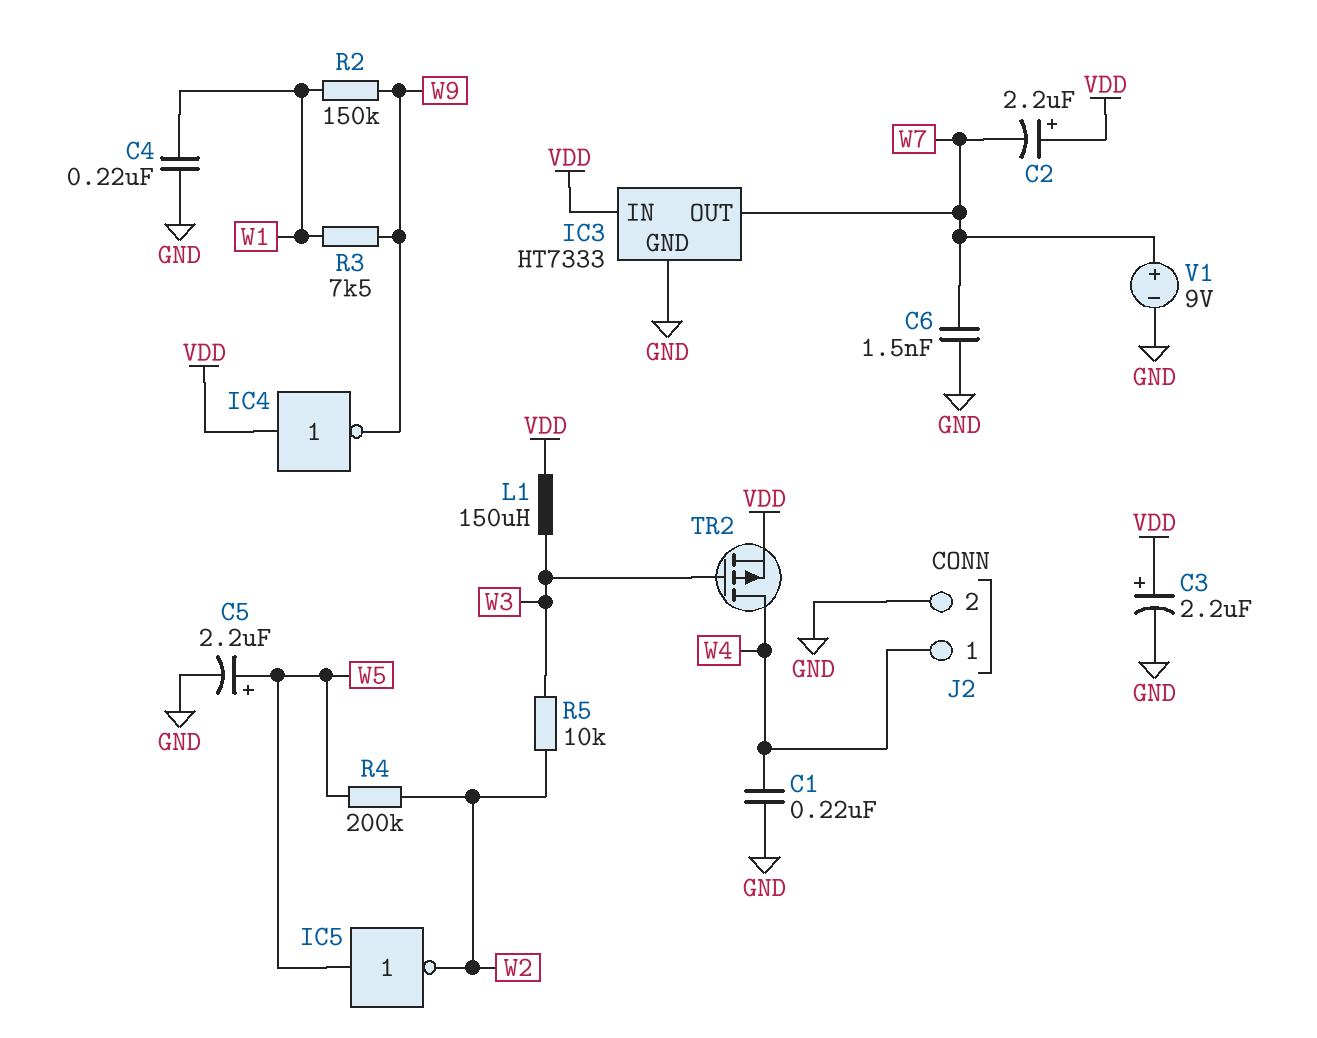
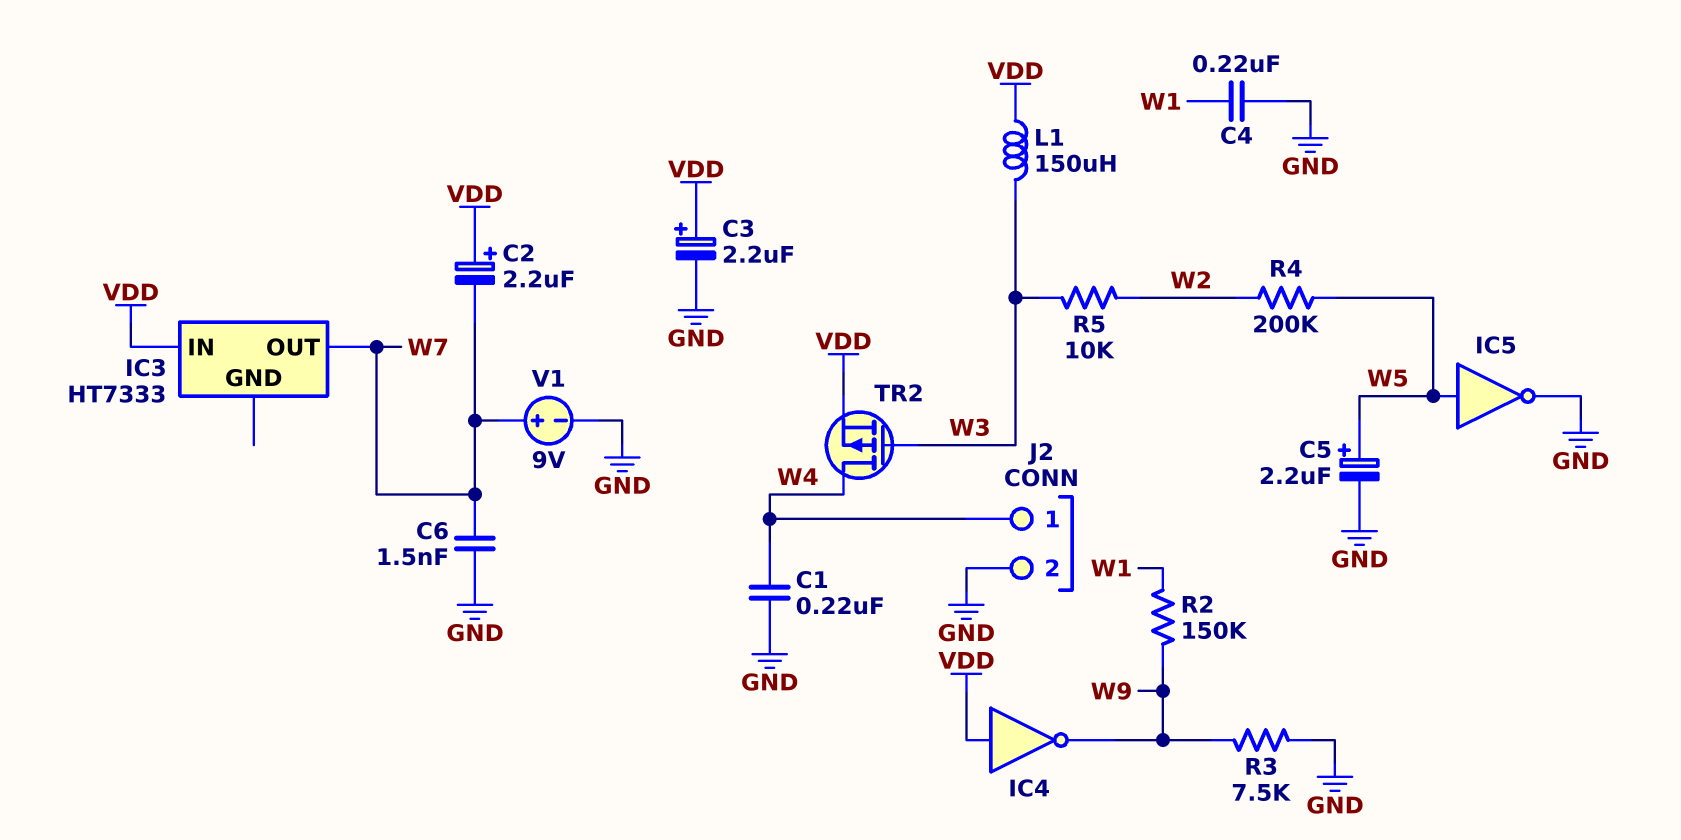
IC3 pin GND: GND -> none
IC5: NOT (in W5, out W2) -> NOT (in W5, out GND)
R3: 7.5k (W1, W9) -> 7.5k (GND, W9)

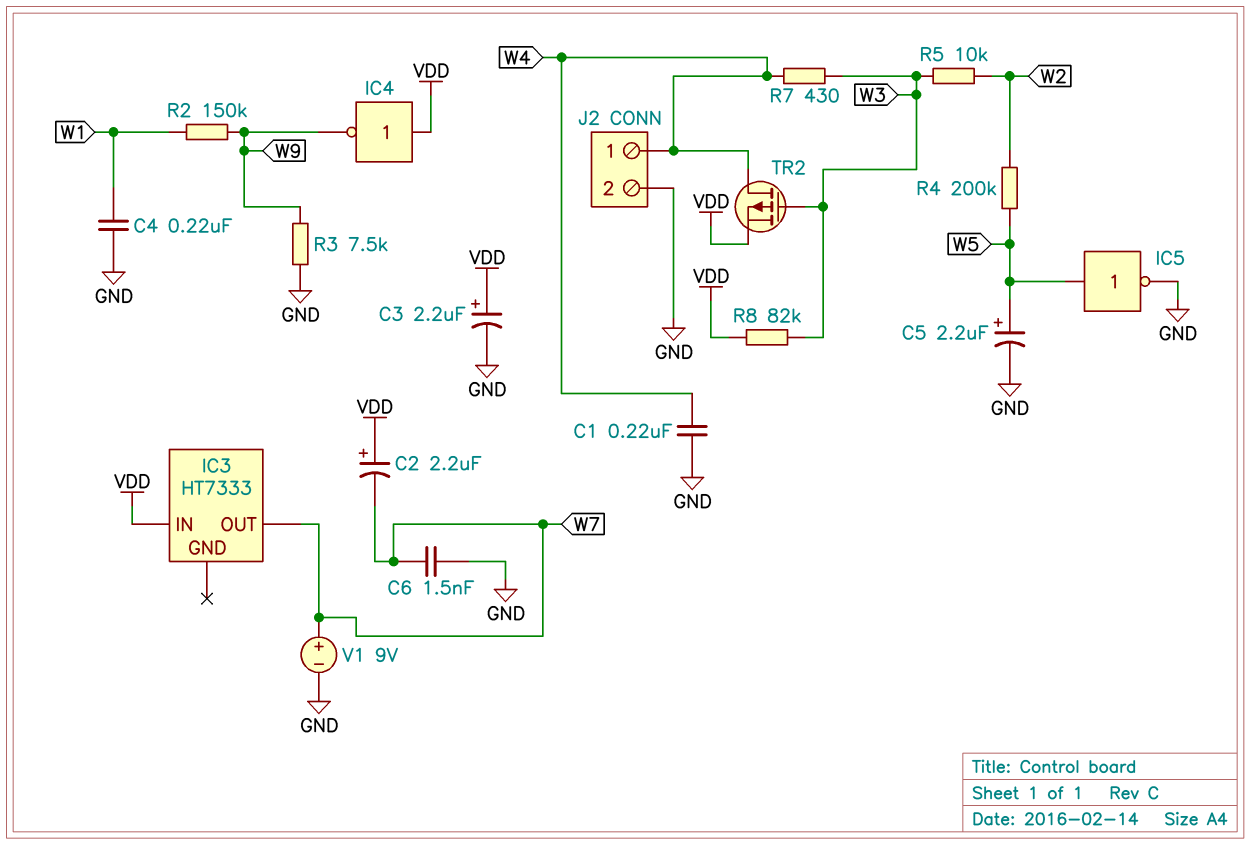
L1: 150uH (VDD, W3) -> none
R7: none -> 430 (W3, W4)
R8: none -> 82k (VDD, W3)

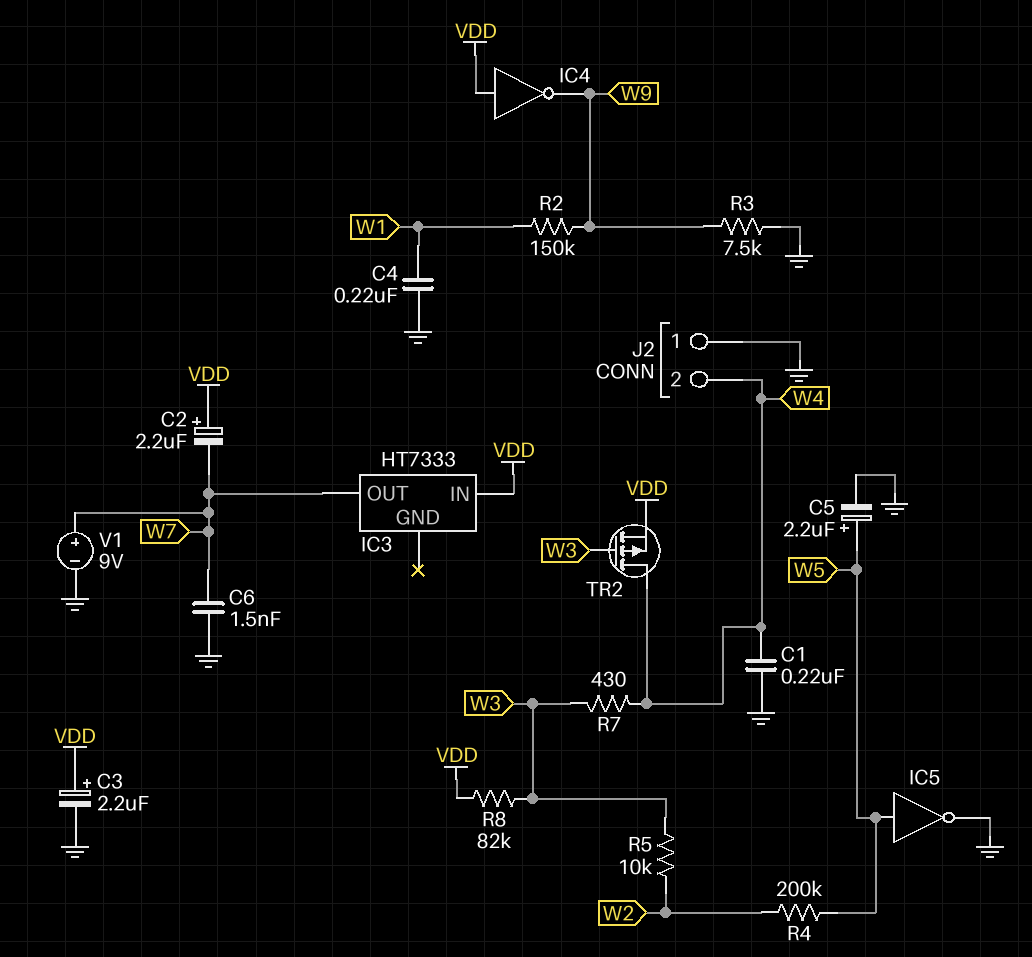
J2 pin 1: W4 -> GND
J2 pin 2: GND -> W4

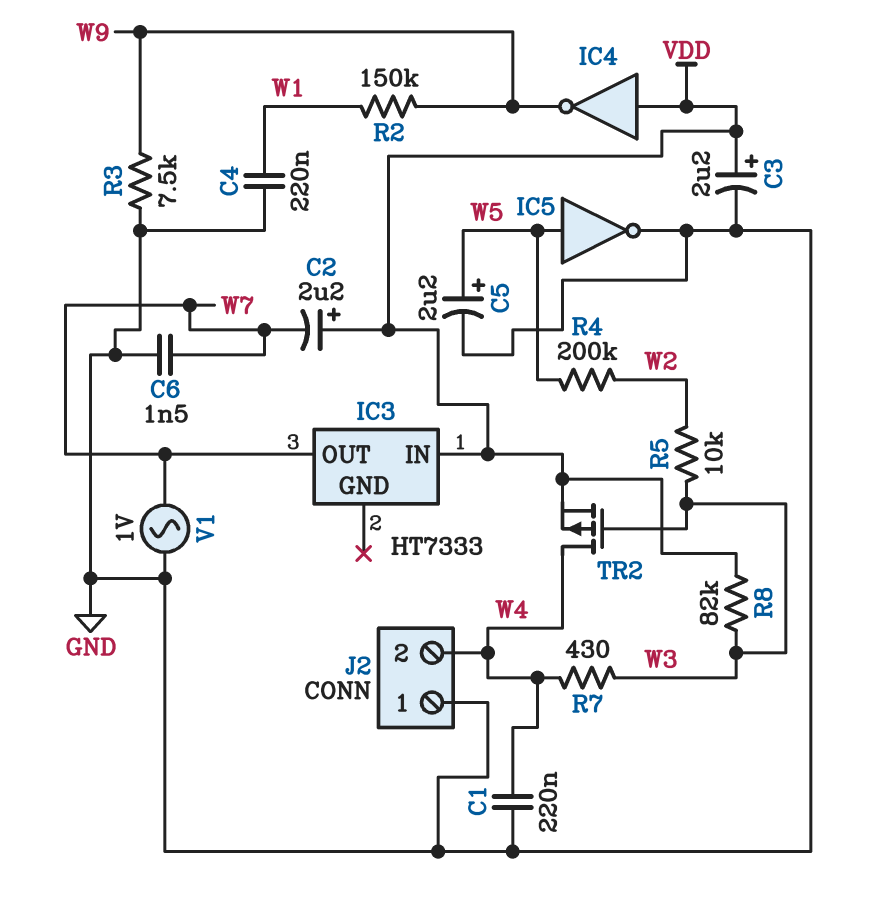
V1: 9V (plus W7, minus GND) -> AC 1V (GND, W7)

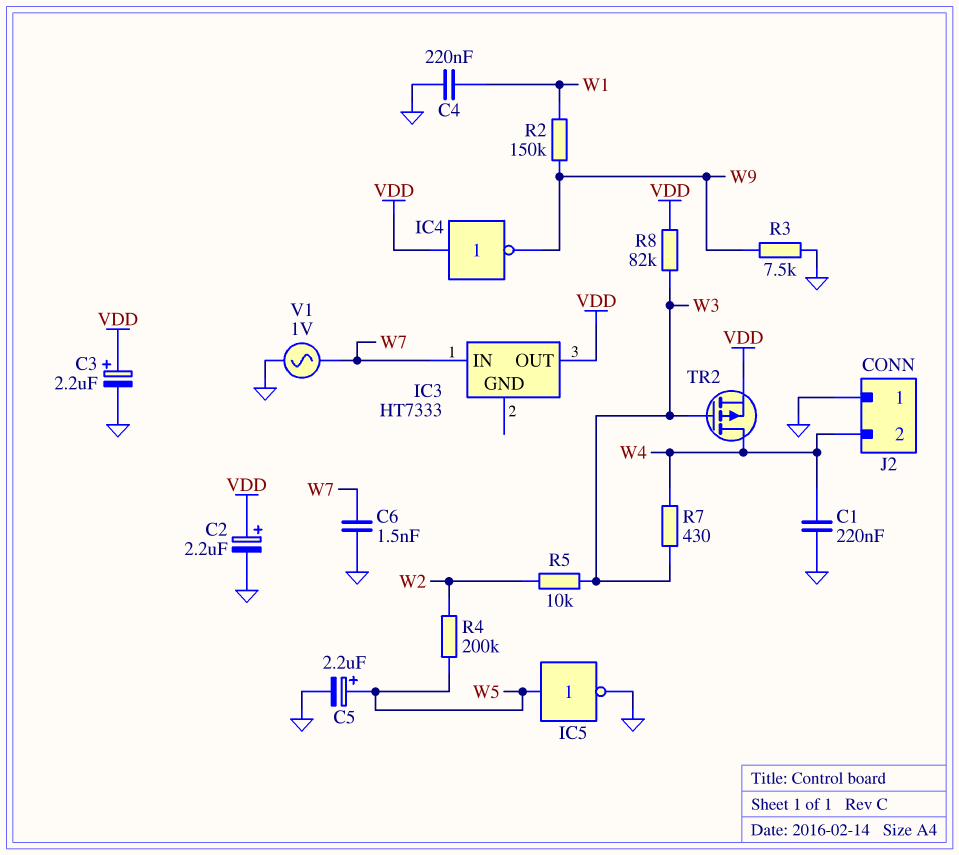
C2: 2.2uF (plus VDD, minus W7) -> 2.2uF (plus VDD, minus GND)
IC3 pin IN: VDD -> W7
IC3 pin OUT: W7 -> VDD

